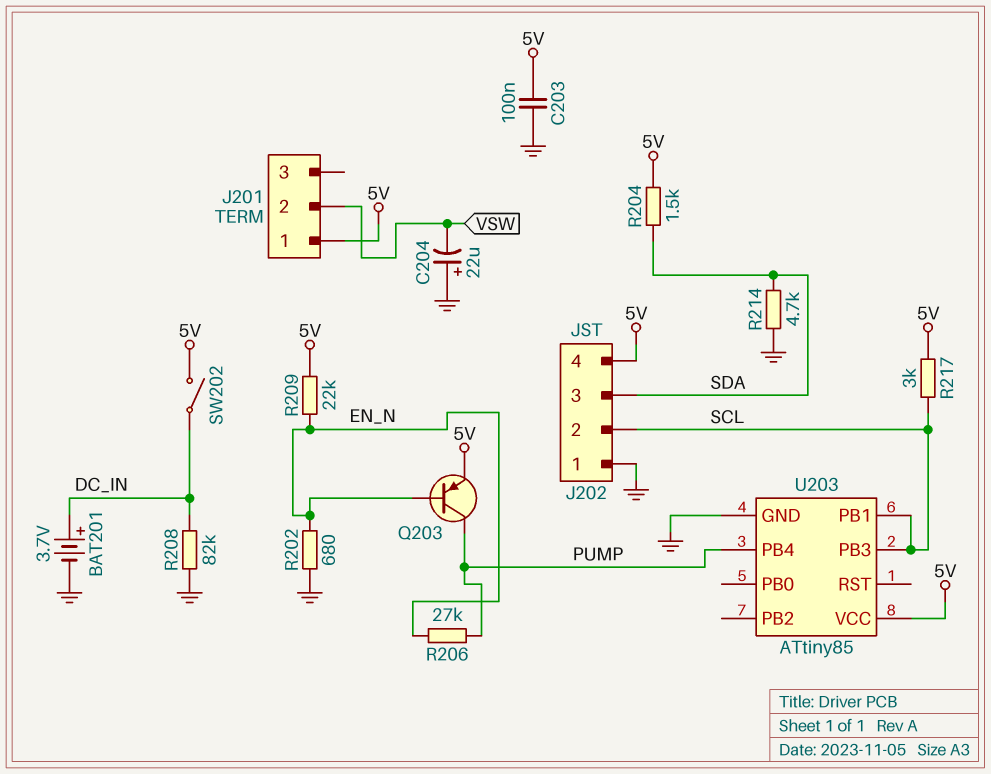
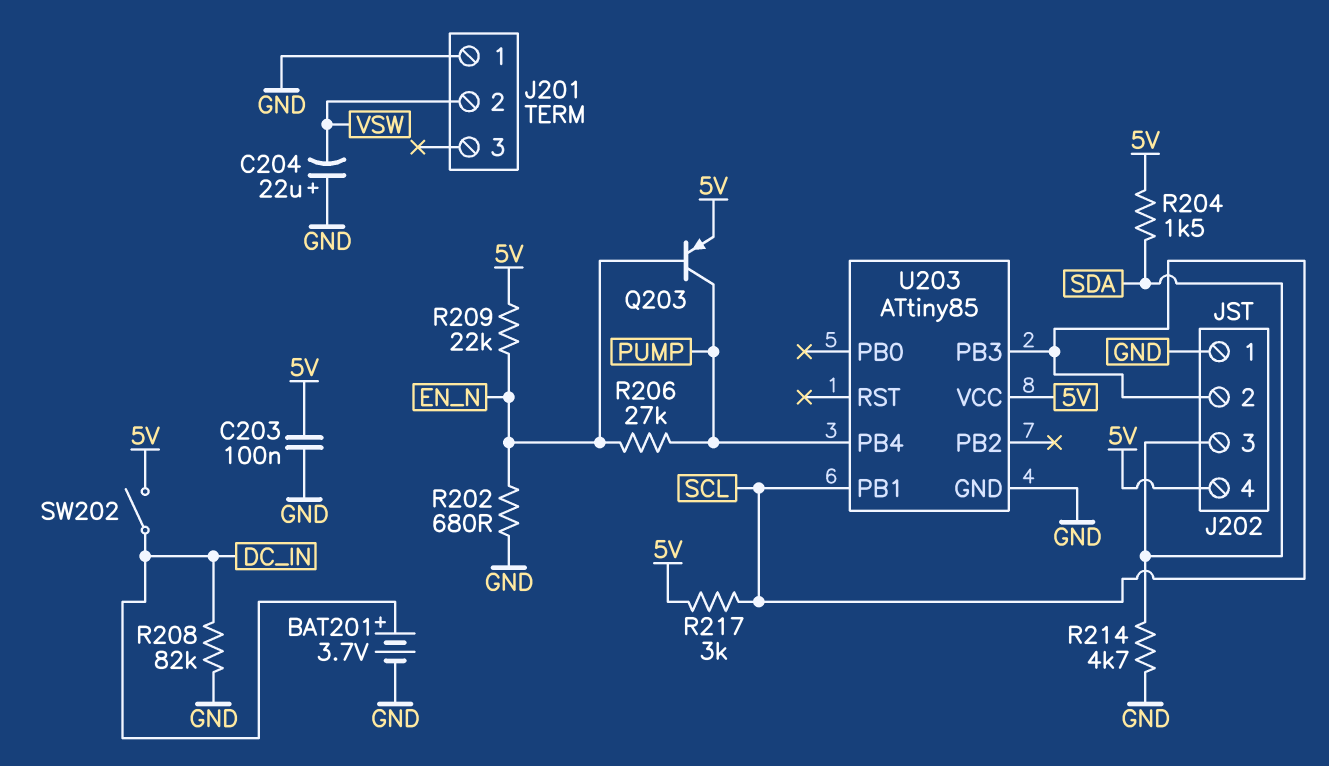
J201 pin 1: 5V -> GND

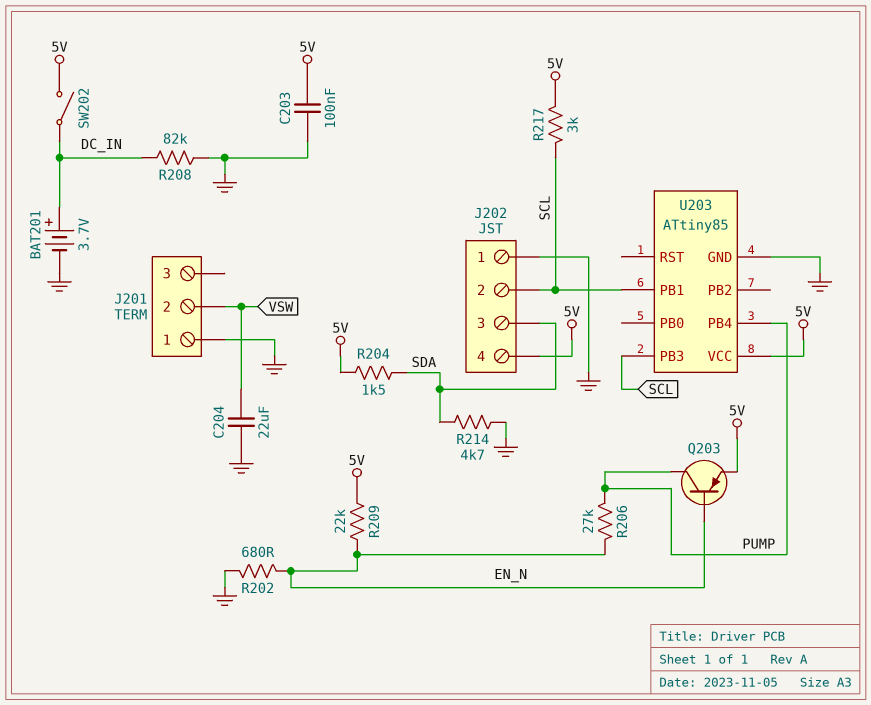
C204: 22uF (plus GND, minus VSW) -> 22uF (GND, VSW)

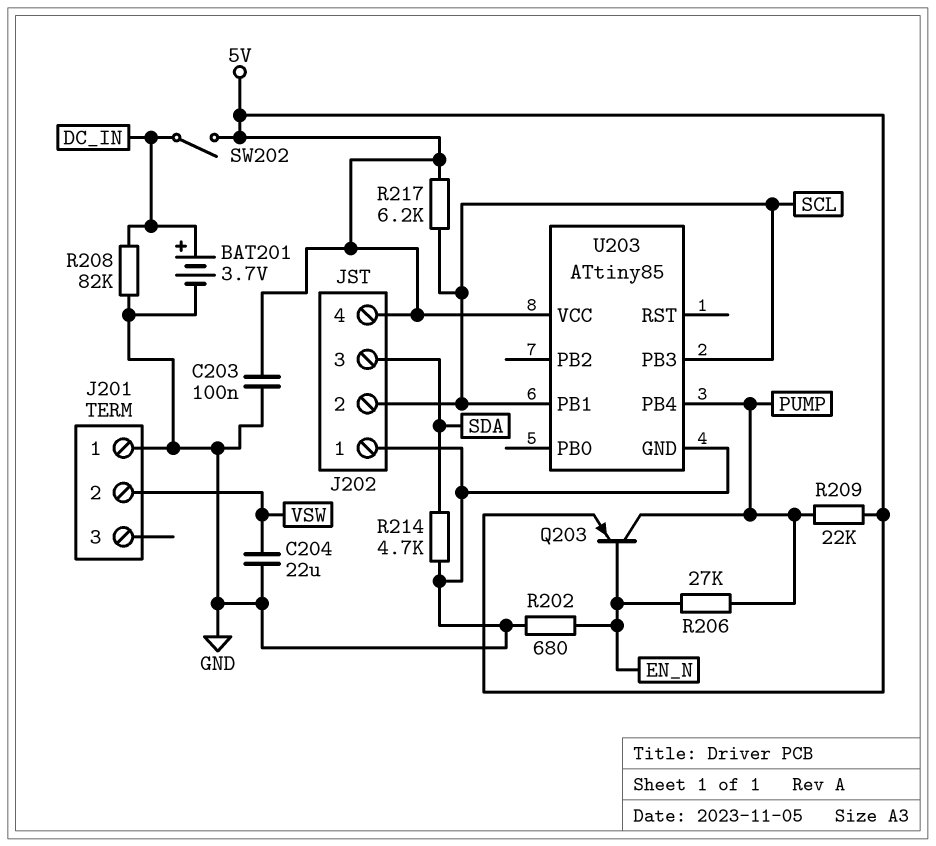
R204: 1.5k (5V, SDA) -> none
R209: 22k (5V, EN_N) -> 22k (5V, PUMP)
R217: 3k (5V, SCL) -> 6.2k (5V, SCL)

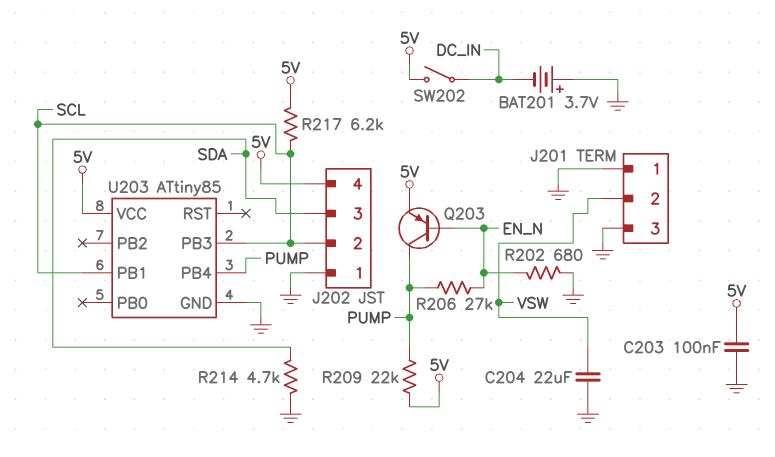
BAT201: 3.7V (plus DC_IN, minus GND) -> 3.7V (plus GND, minus DC_IN)
J201 pin 3: none -> GND
R208: 82k (DC_IN, GND) -> none

